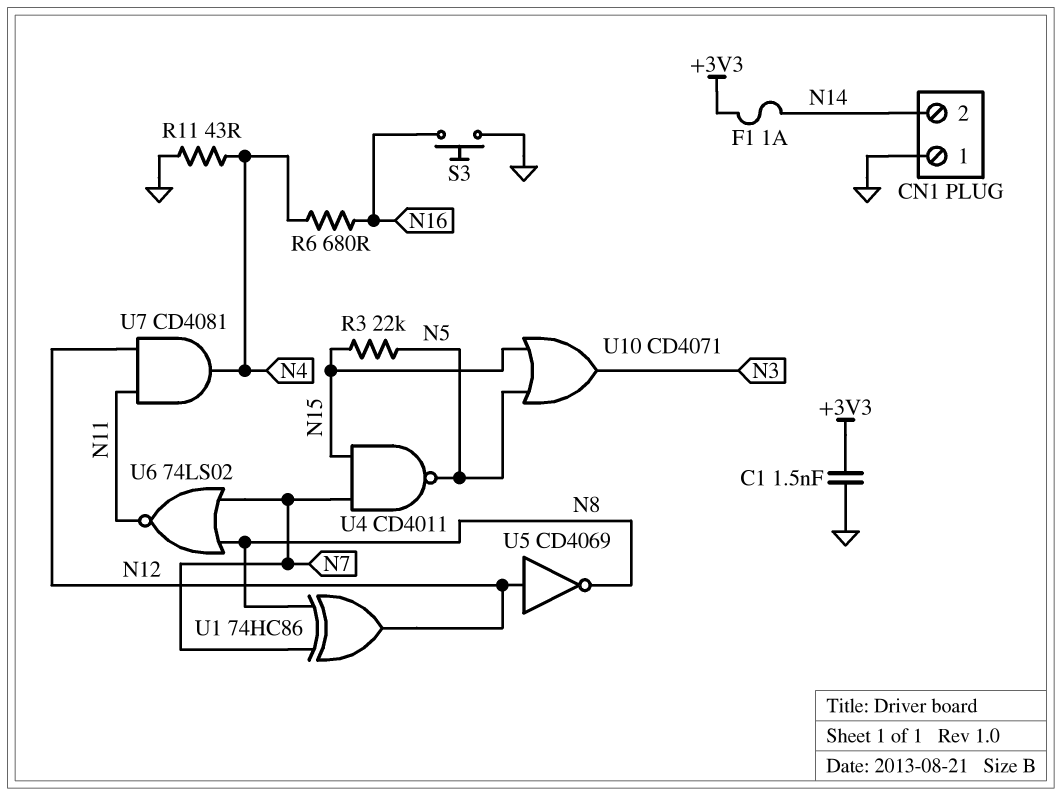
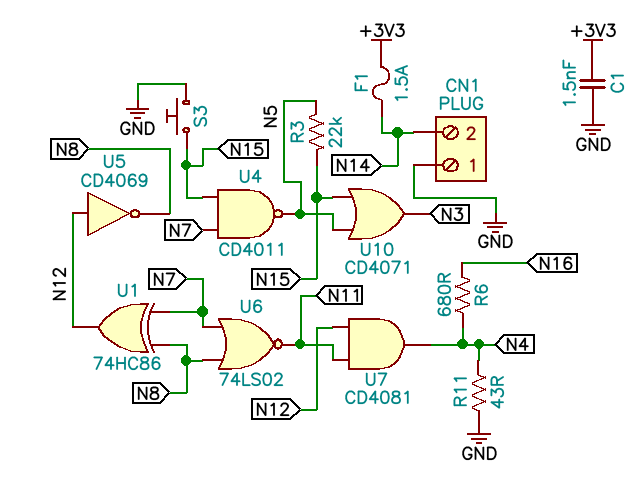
F1: 1A (+3V3, N14) -> 1.5A (+3V3, N14)
S3: button (GND, N16) -> button (GND, N15)

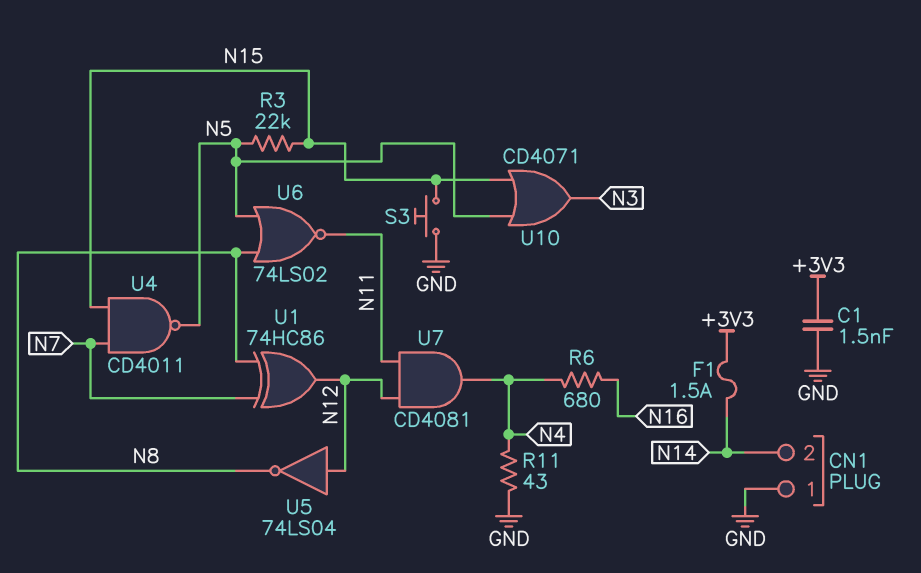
U5: NOT CD4069 (in N12, out N8) -> NOT 74LS04 (in N12, out N8)
U6: NOR 74LS02 (in N7, in N8, out N11) -> NOR 74LS02 (in N5, in N8, out N11)

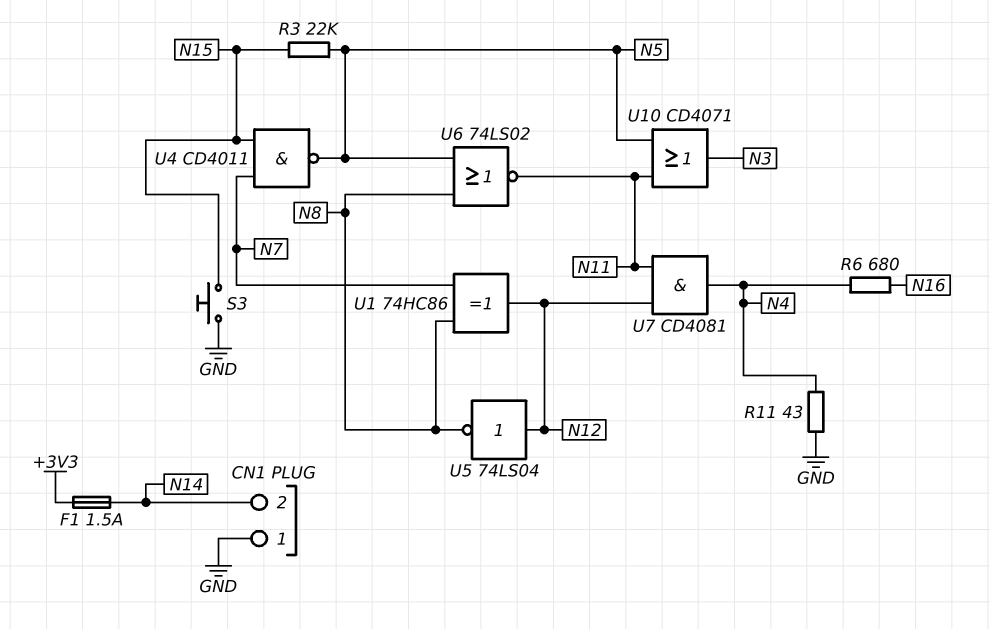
C1: 1.5nF (+3V3, GND) -> none
U10: OR CD4071 (in N5, in N15, out N3) -> OR CD4071 (in N5, in N11, out N3)

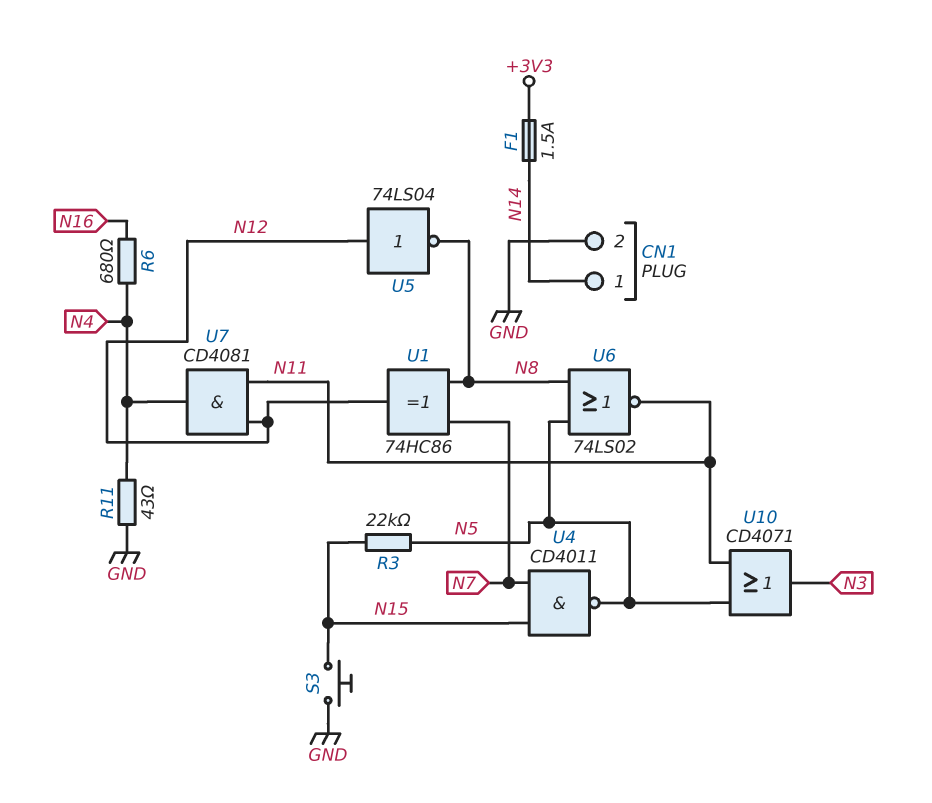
CN1 pin 1: GND -> N14
CN1 pin 2: N14 -> GND

